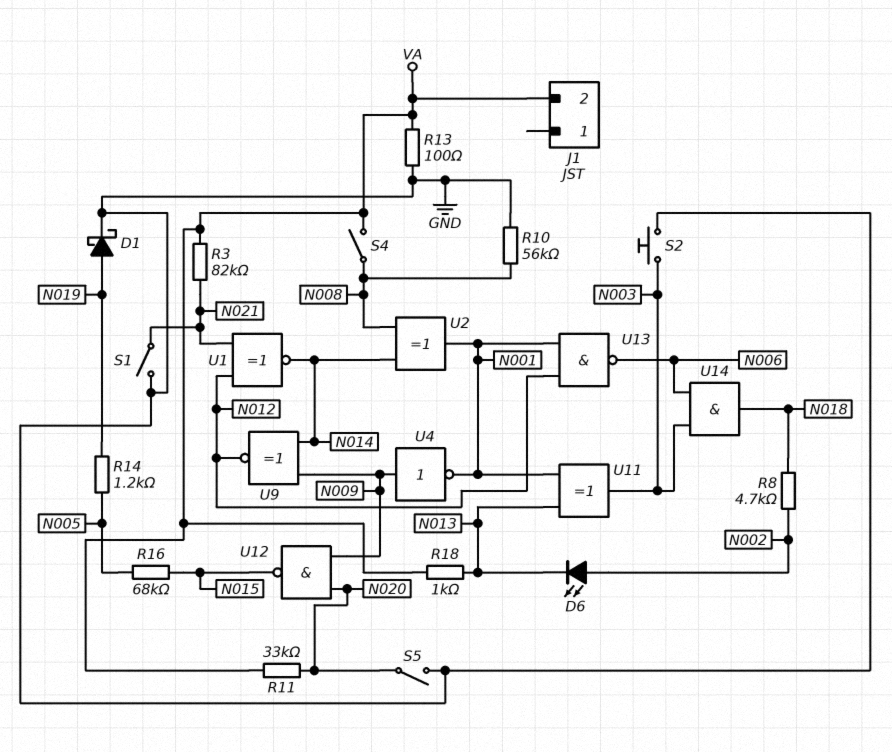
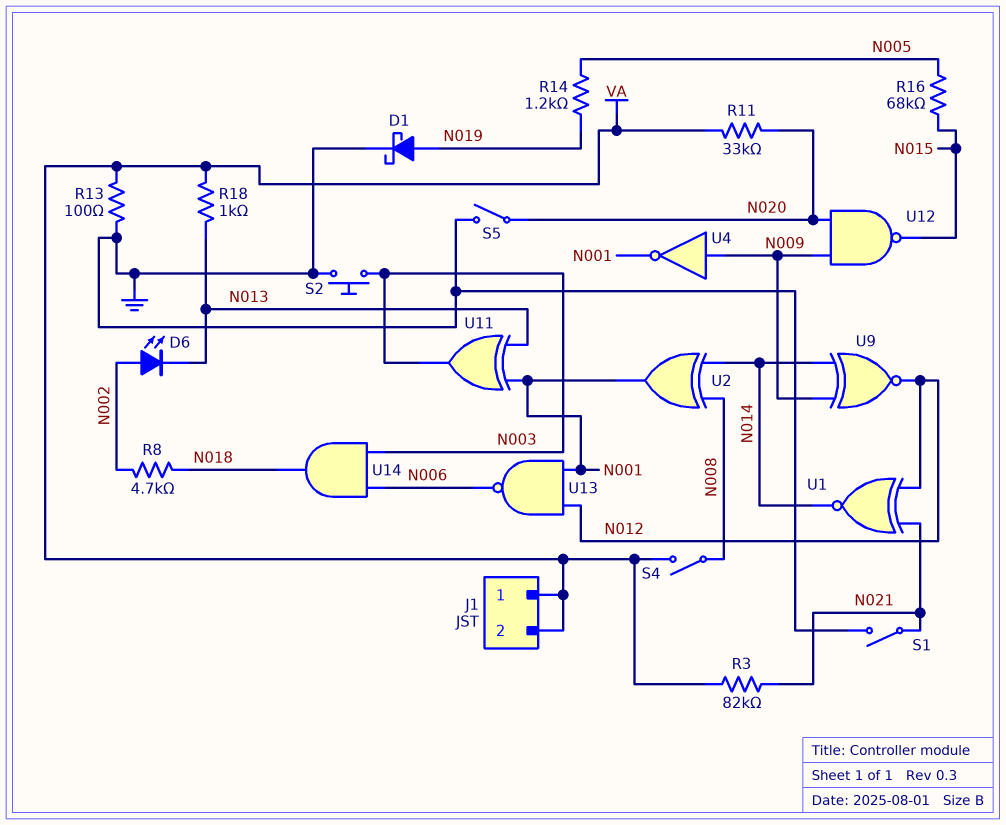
J1 pin 1: none -> VA
R10: 56k (GND, N008) -> none

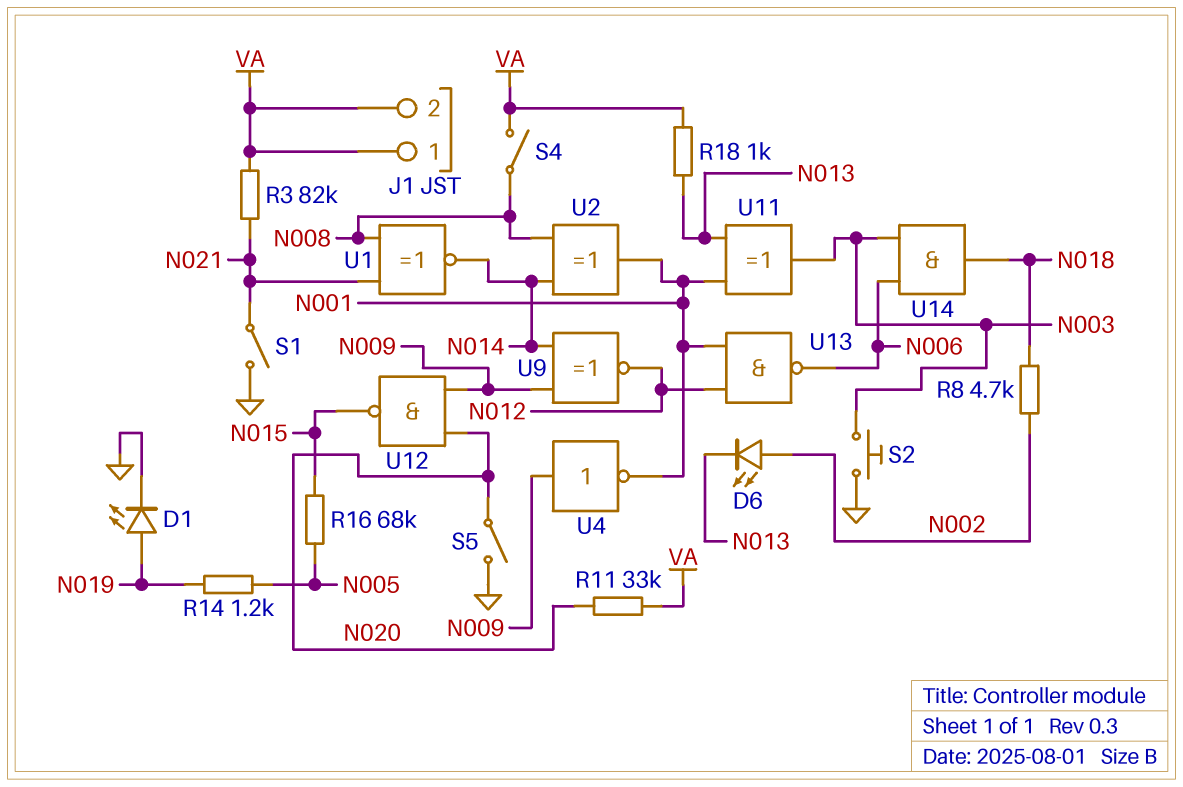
D1: schottky (A N019, K GND) -> LED (A N019, K GND)
R13: 100 (GND, VA) -> none
U1: XNOR (in N012, in N021, out N014) -> XNOR (in N008, in N021, out N014)

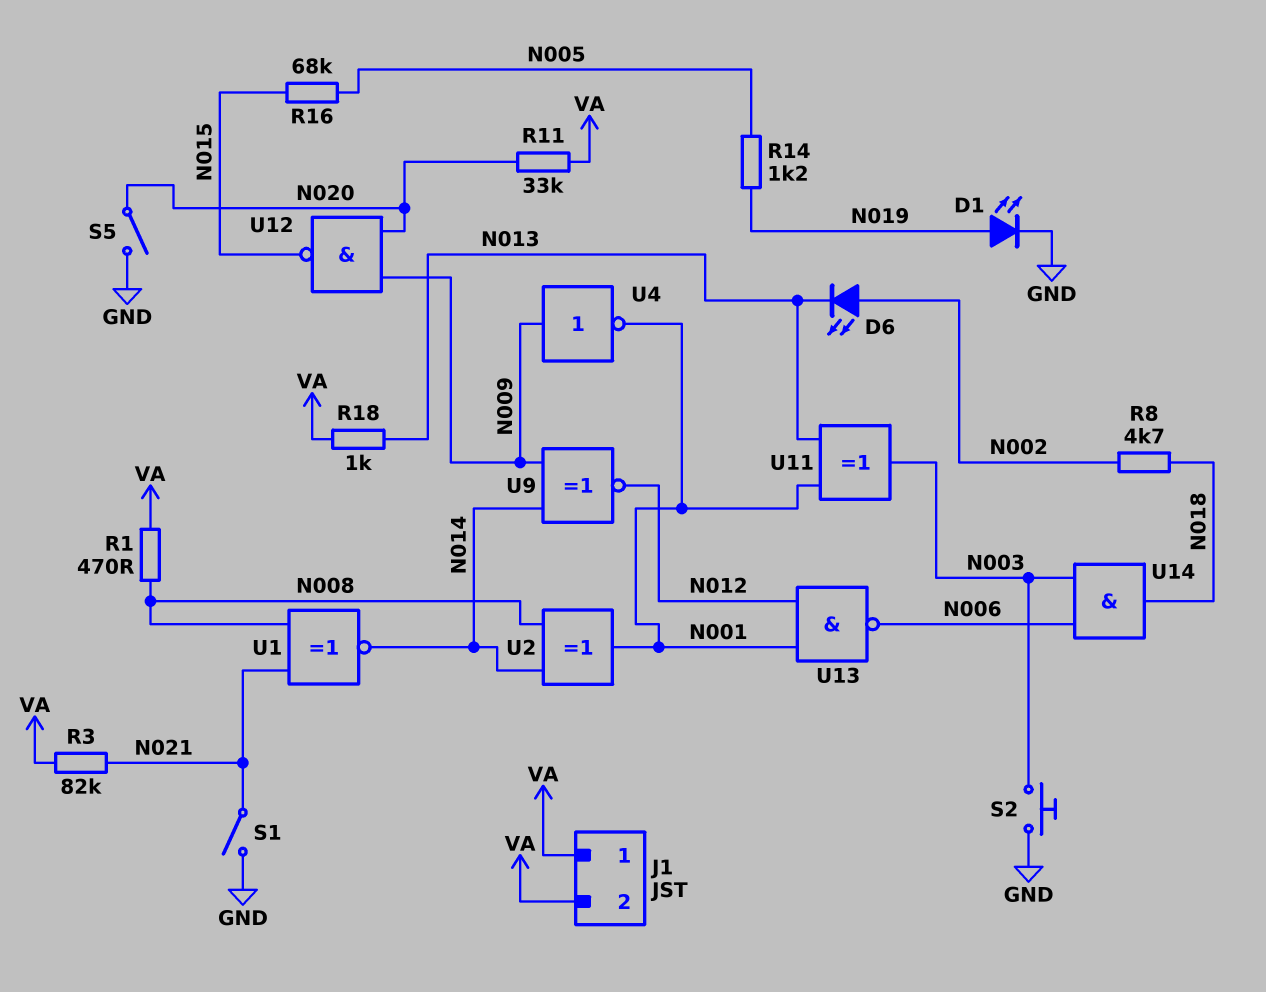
R1: none -> 470 (N008, VA)
S4: switch (N008, VA) -> none

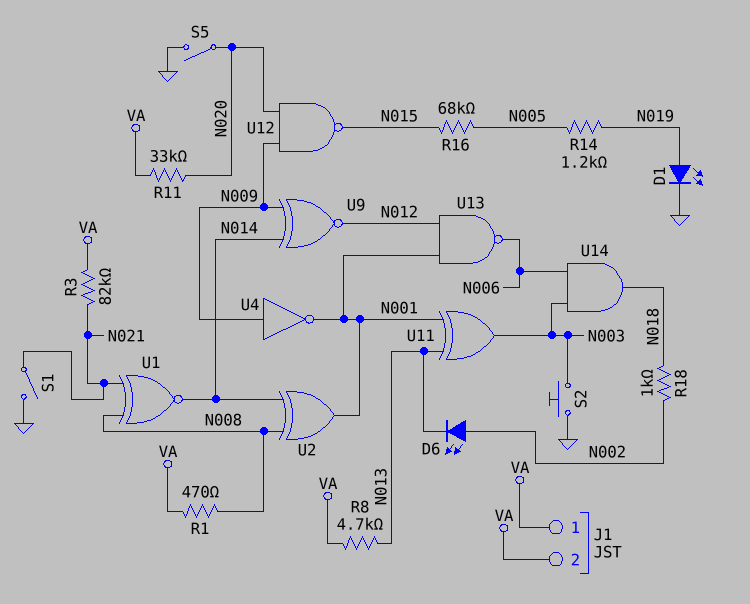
R8: 4.7k (N002, N018) -> 4.7k (N013, VA)
R18: 1k (N013, VA) -> 1k (N002, N018)

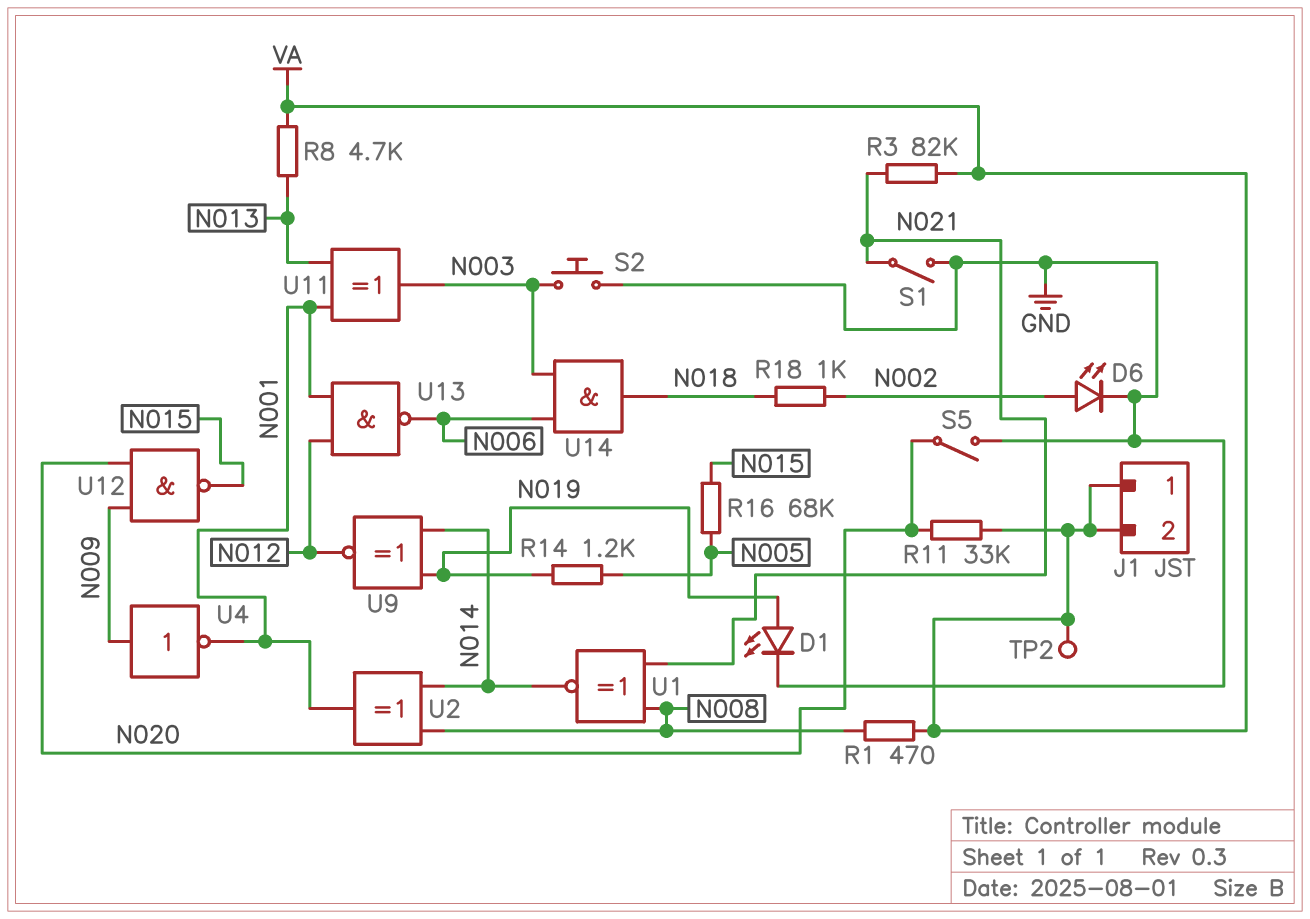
D6: LED (A N002, K N013) -> LED (A N002, K GND)
TP2: none -> test point (VA)
U9: XNOR (in N009, in N014, out N012) -> XNOR (in N014, in N019, out N012)

